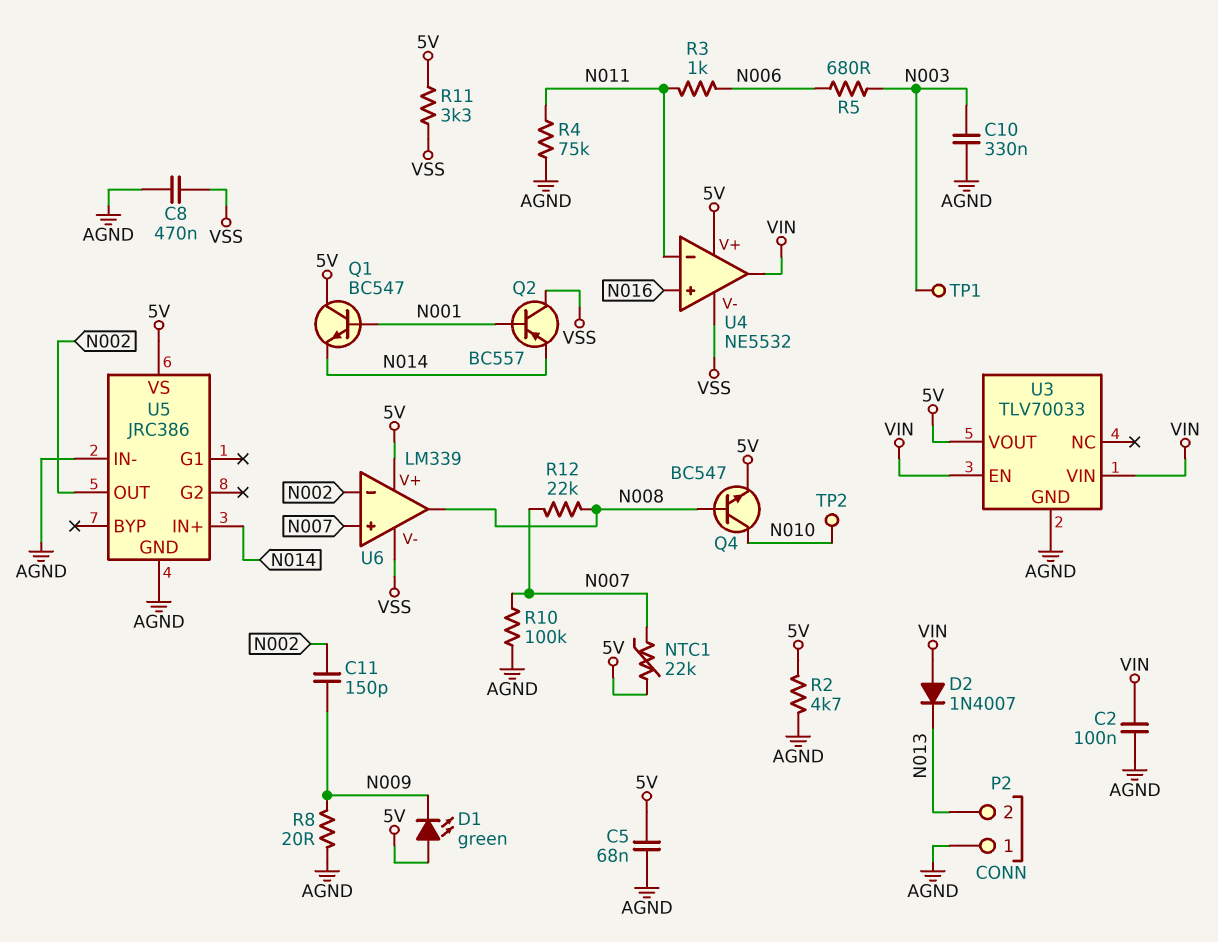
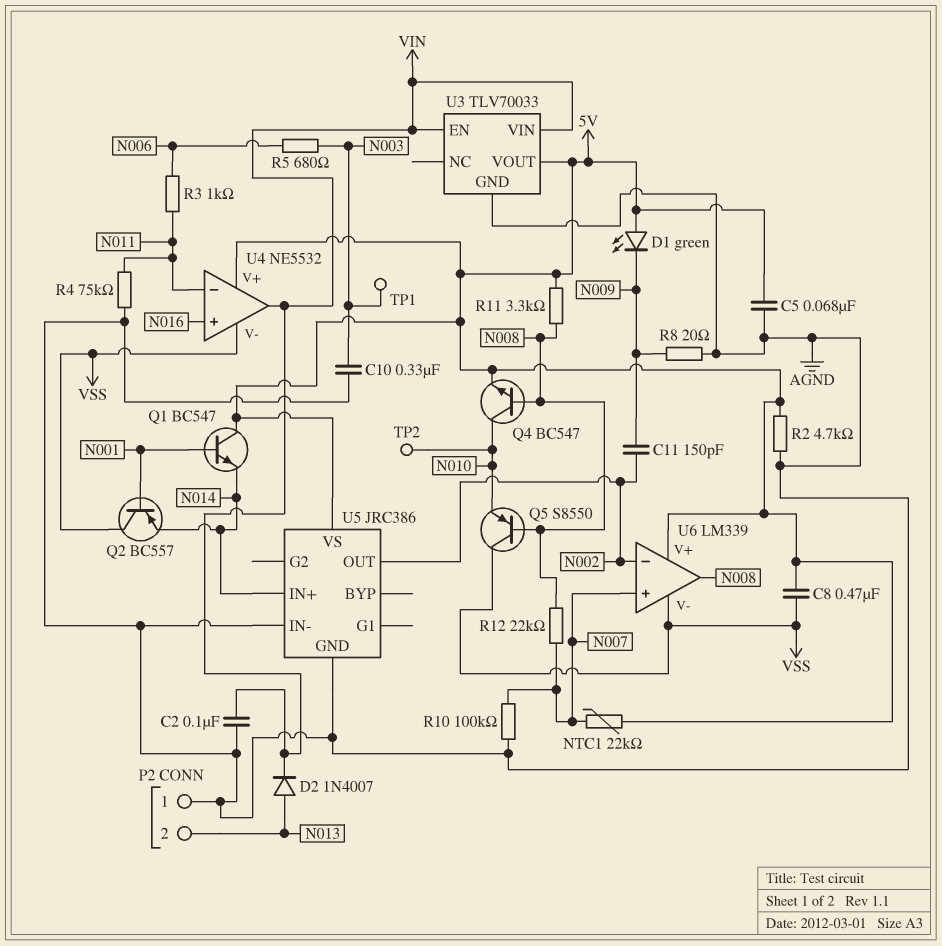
C8: 470nF (AGND, VSS) -> 470nF (5V, VSS)
D2: diode 1N4007 (A VIN, K N013) -> diode 1N4007 (A N013, K VIN)
Q5: none -> PNP S8550 (B N008, C VSS, E N010)
R11: 3.3k (5V, VSS) -> 3.3k (5V, N008)

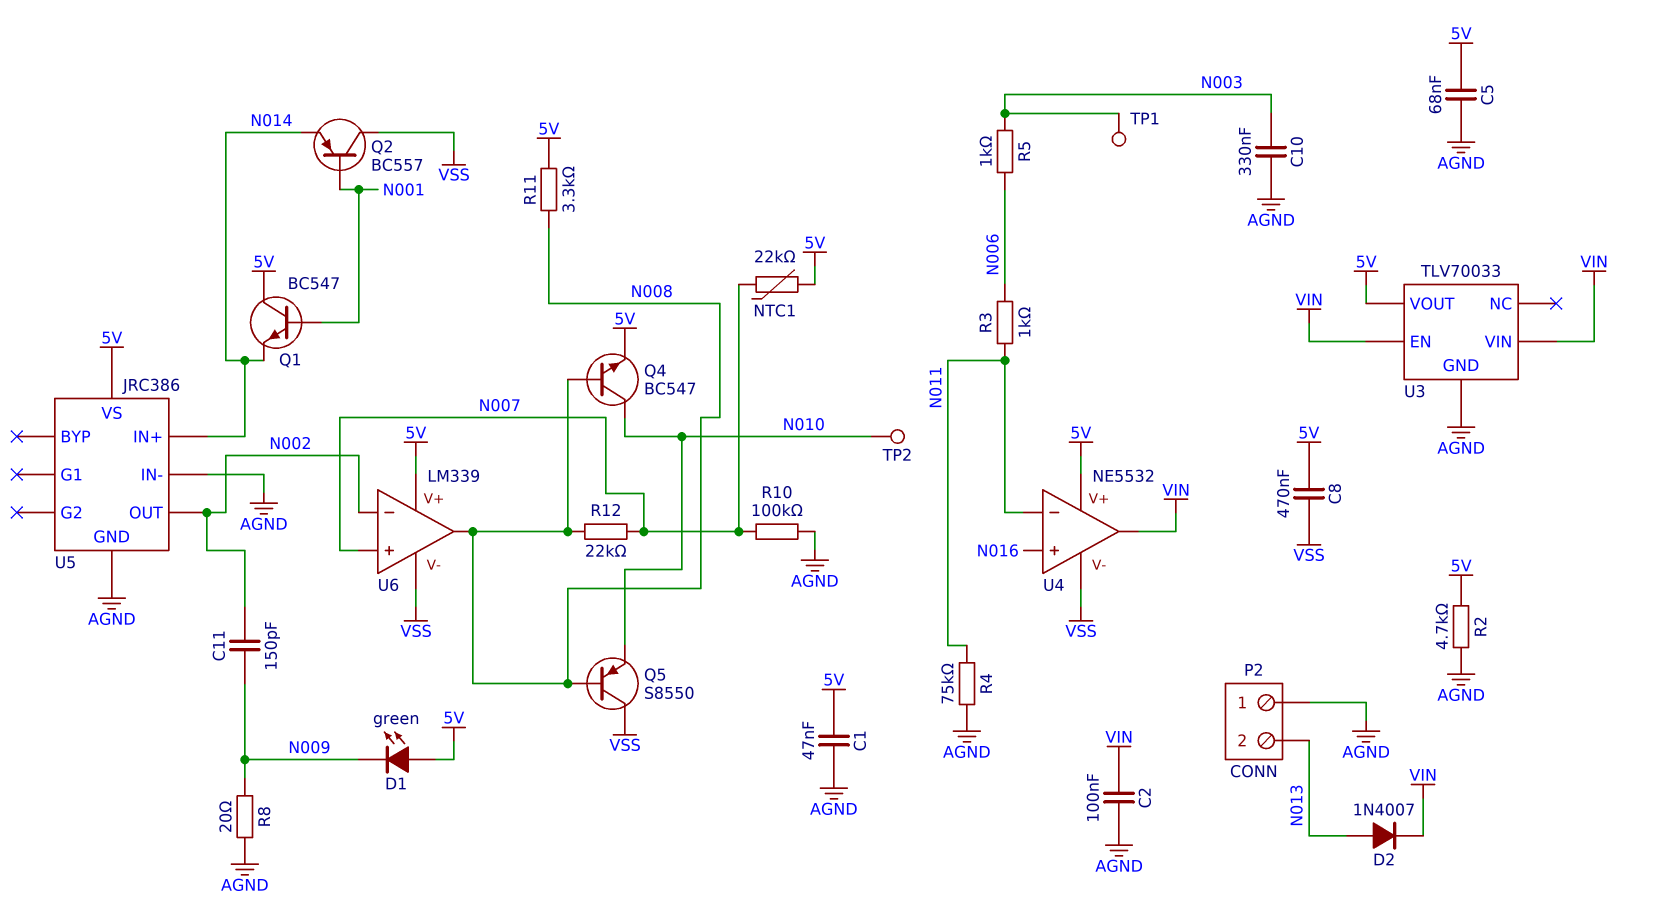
C1: none -> 47nF (5V, AGND)
R5: 680 (N003, N006) -> 1k (N003, N006)

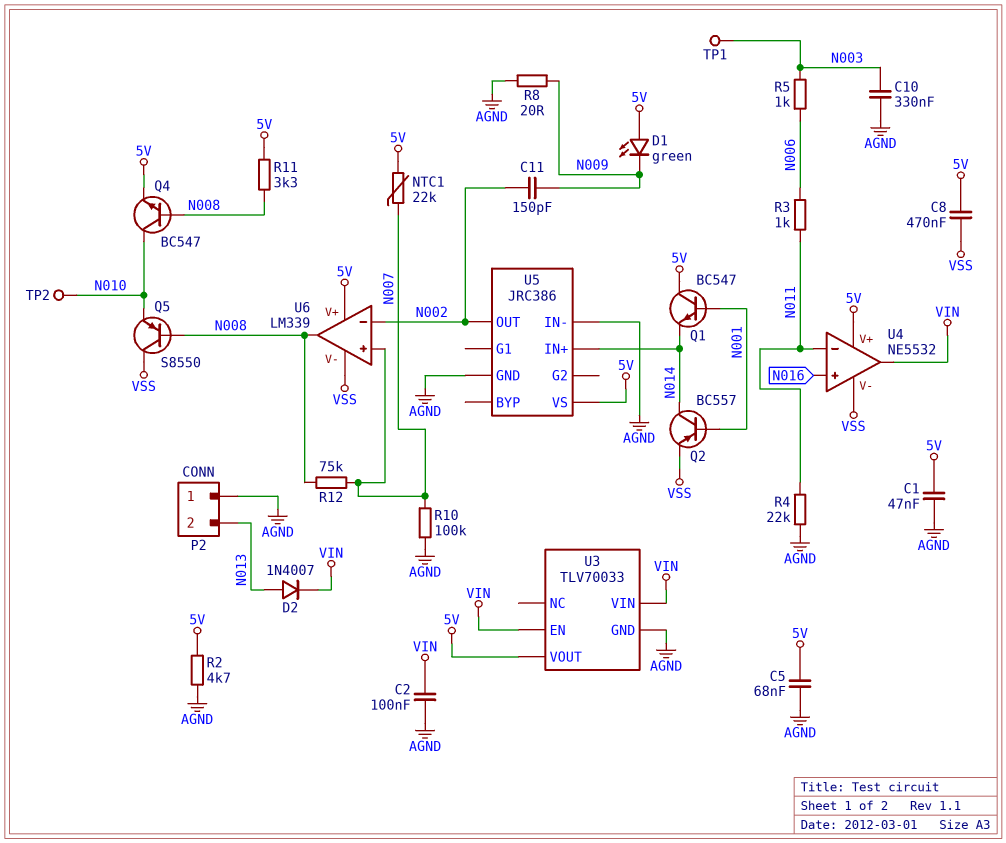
Q2: PNP BC557 (B N001, C VSS, E N014) -> PNP BC557 (B N001, C N014, E VSS)
R4: 75k (AGND, N011) -> 22k (AGND, N011)
R12: 22k (N007, N008) -> 75k (N007, N008)

